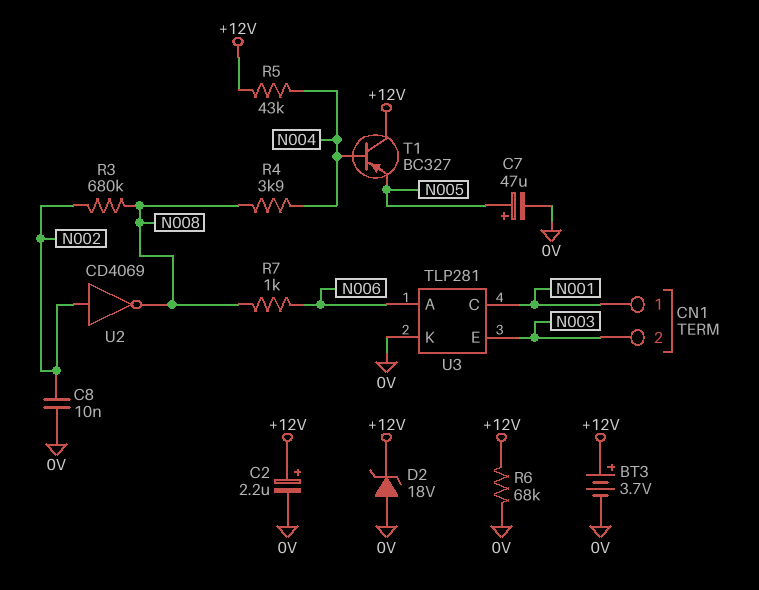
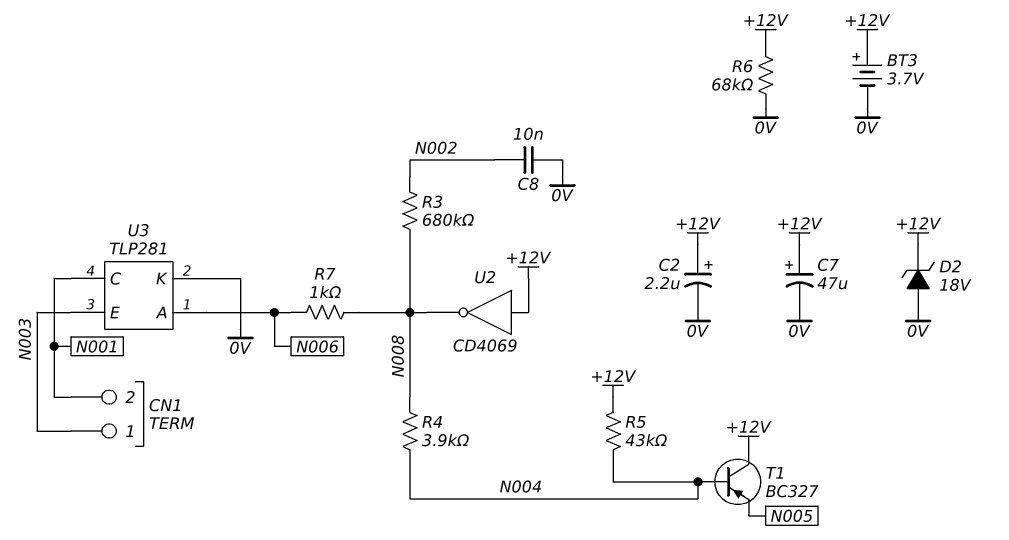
C7: 47uF (plus N005, minus 0V) -> 47uF (plus +12V, minus 0V)
CN1 pin 1: N001 -> N003
CN1 pin 2: N003 -> N001
U2: NOT CD4069 (in N002, out N008) -> NOT CD4069 (in +12V, out N008)

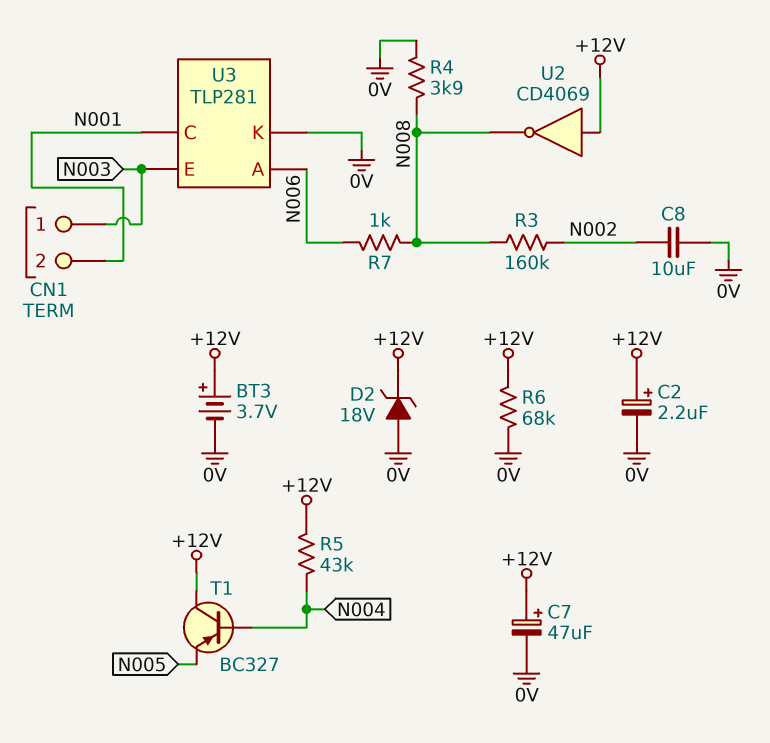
C8: 10nF (0V, N002) -> 10uF (0V, N002)
R3: 680k (N002, N008) -> 160k (N002, N008)
R4: 3.9k (N004, N008) -> 3.9k (0V, N008)

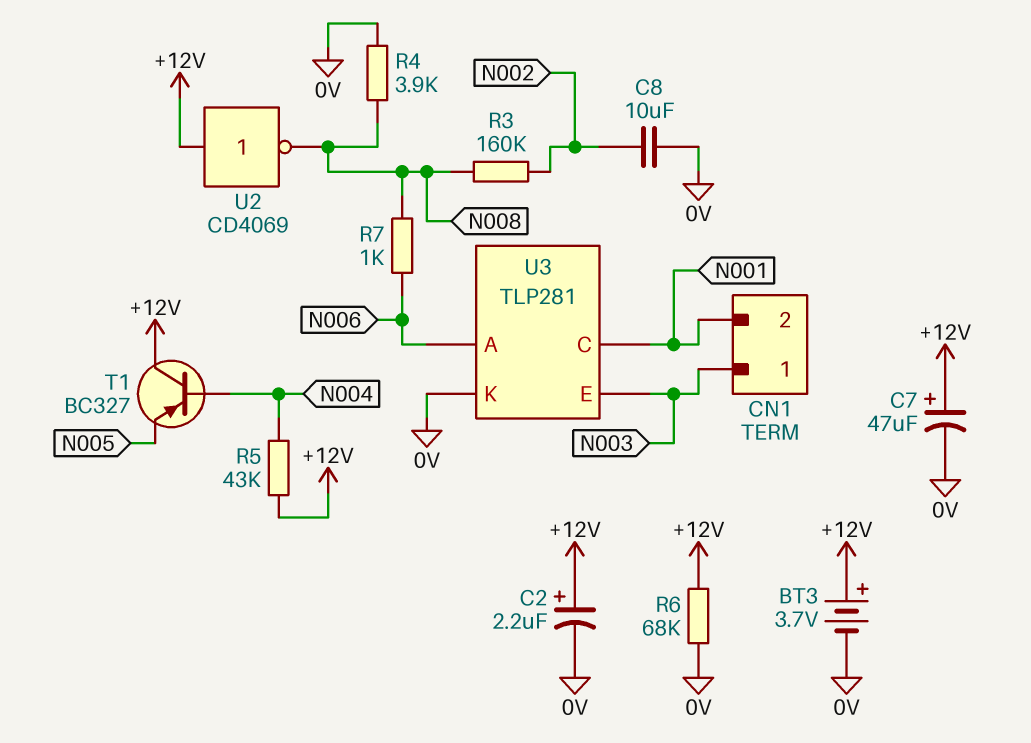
D2: zener 18V (A 0V, K +12V) -> none

